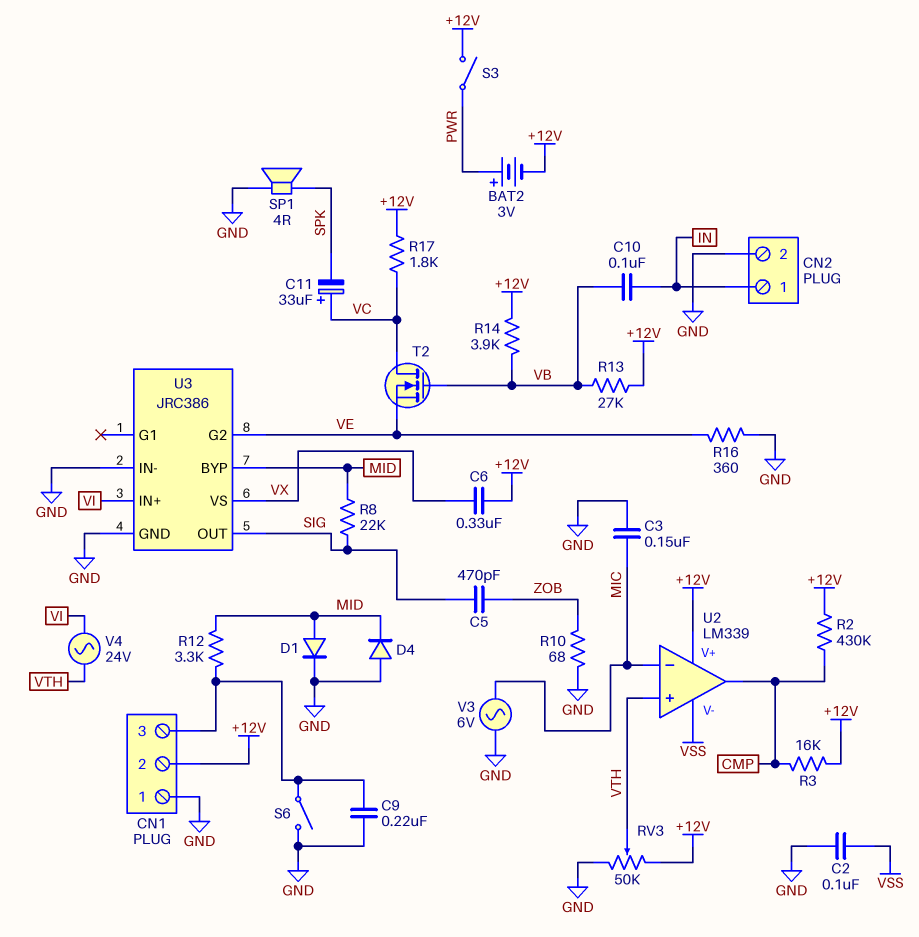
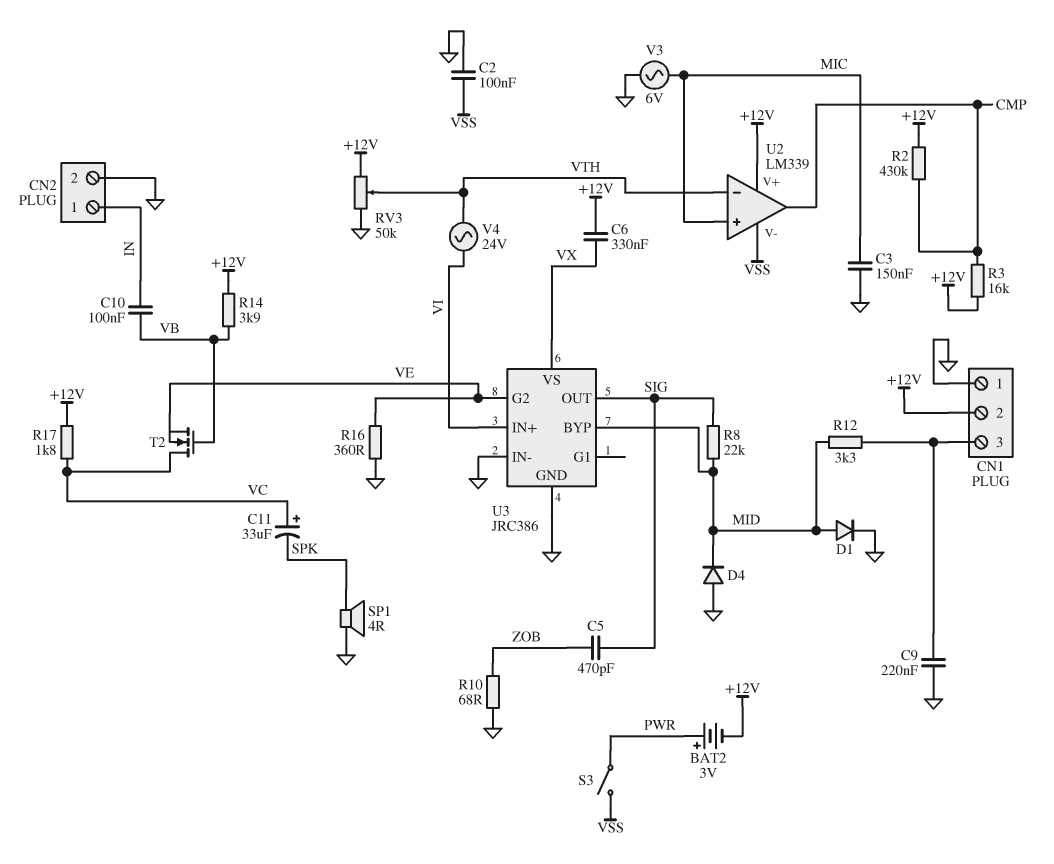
R13: 27k (+12V, VB) -> none
S3: switch (+12V, PWR) -> switch (PWR, VSS)
S6: switch (CN1/3, GND) -> none
U2 pin in+: VTH -> MIC
U2 pin in-: MIC -> VTH

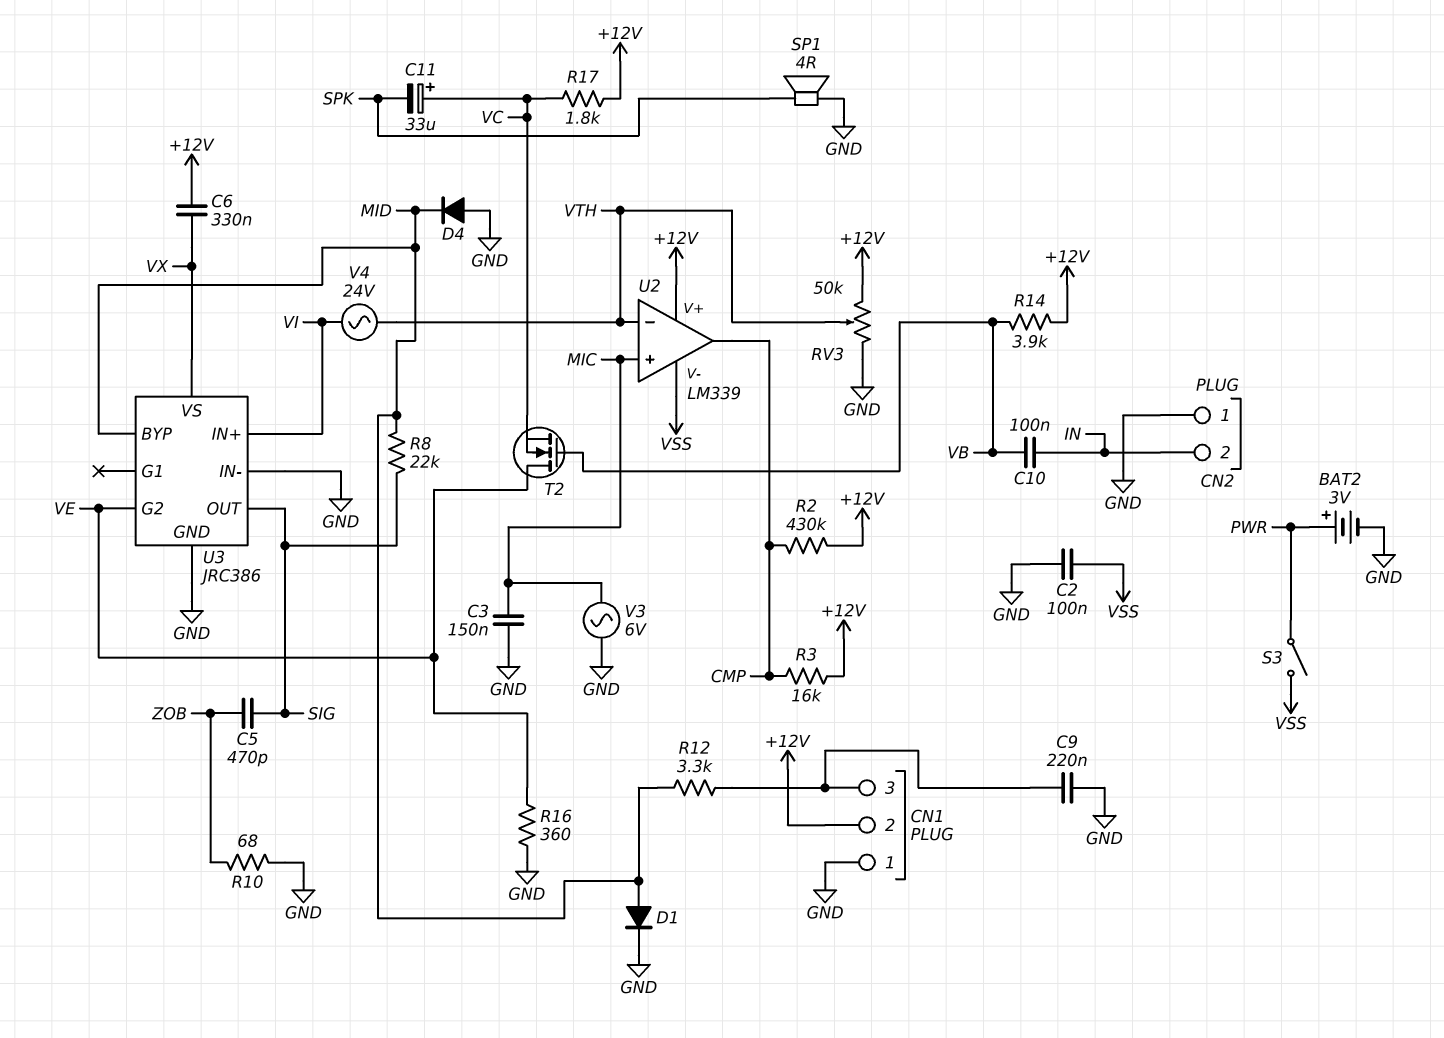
BAT2: 3V (plus PWR, minus +12V) -> 3V (plus PWR, minus GND)
CN2 pin 1: IN -> GND
CN2 pin 2: GND -> IN
T2: NMOS (G VB, D VC, S VE) -> NMOS (G VB, D VE, S VC)

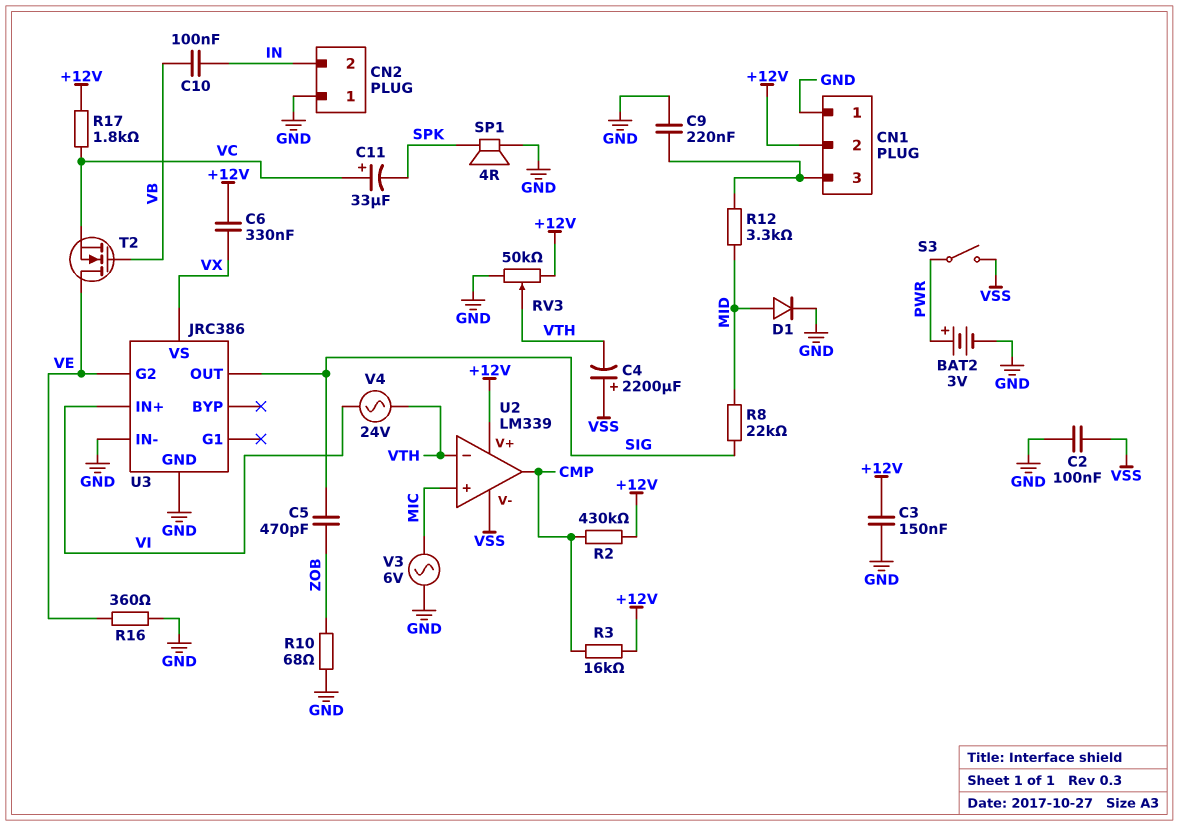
C3: 150nF (GND, MIC) -> 150nF (+12V, GND)
C4: none -> 2200uF (plus VSS, minus VTH)
D4: diode (A GND, K MID) -> none
R14: 3.9k (+12V, VB) -> none
U3 pin BYP: MID -> none

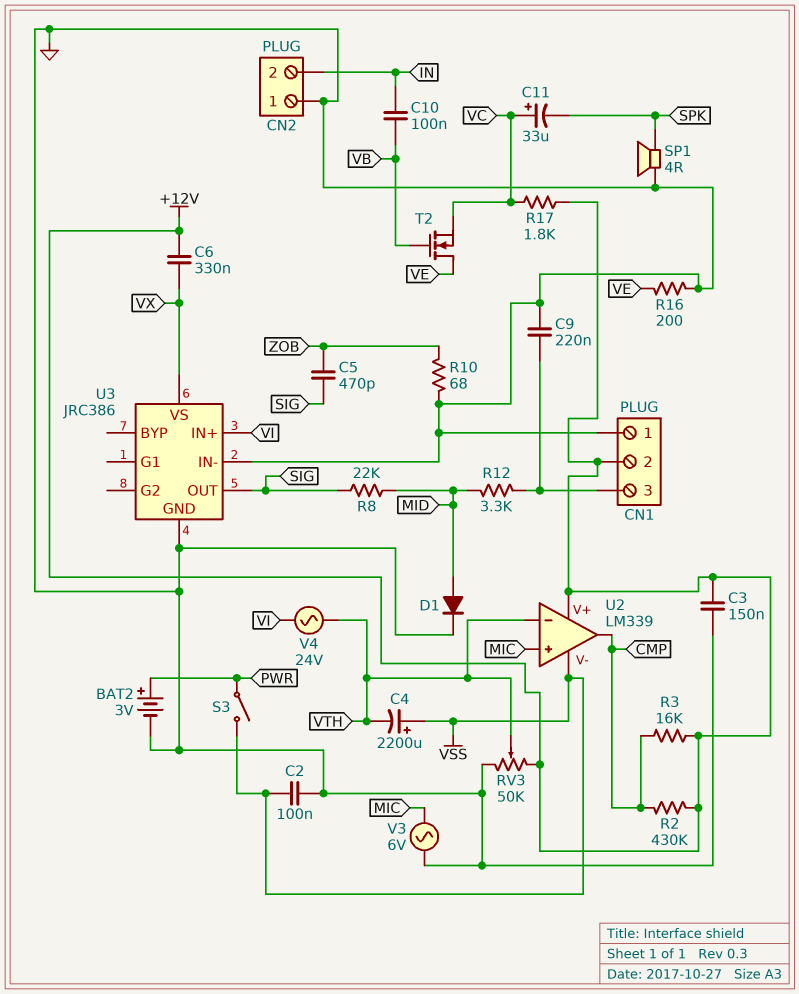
R16: 360 (GND, VE) -> 200 (GND, VE)
U3 pin G2: VE -> none

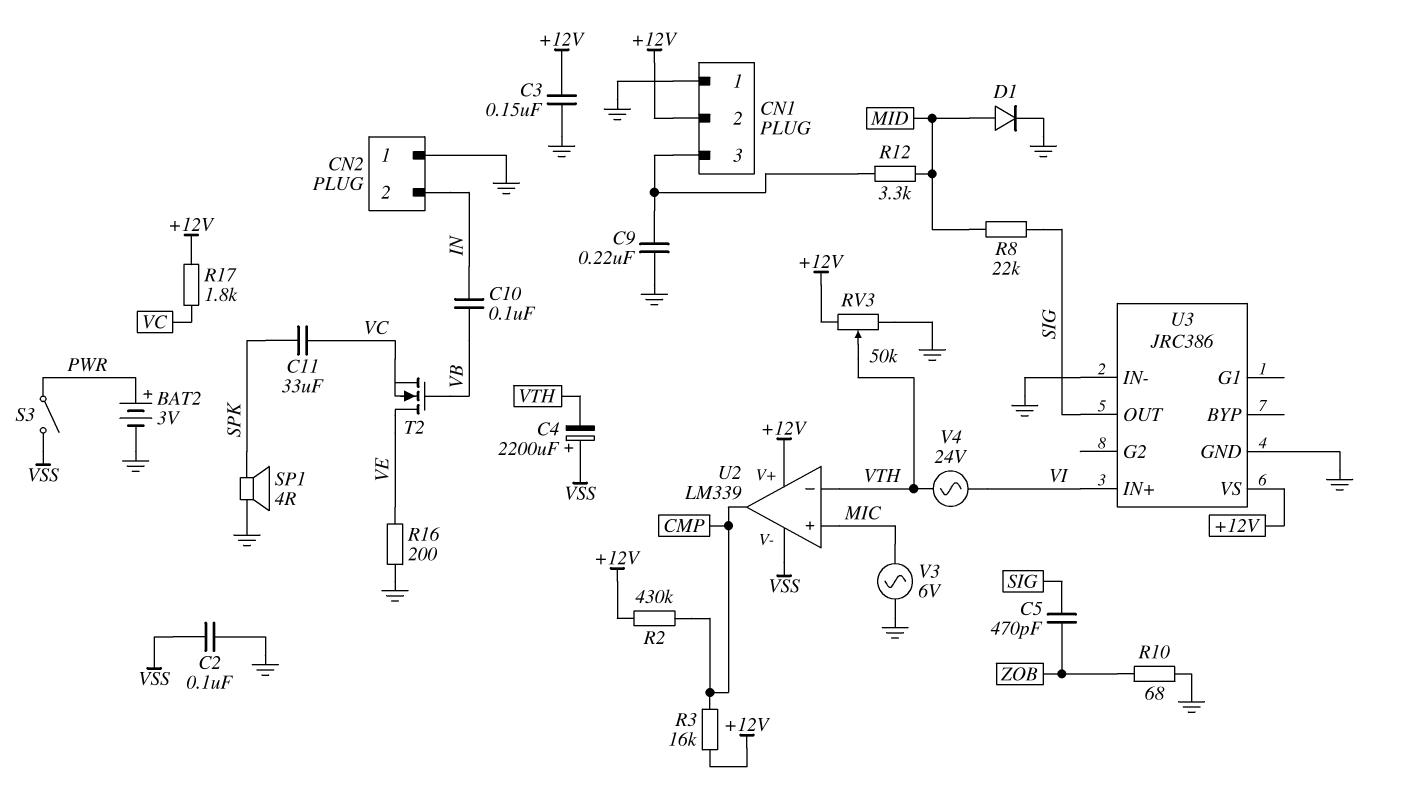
C6: 330nF (+12V, VX) -> none
C11: 33uF (plus VC, minus SPK) -> 33uF (SPK, VC)
U3 pin VS: VX -> +12V

